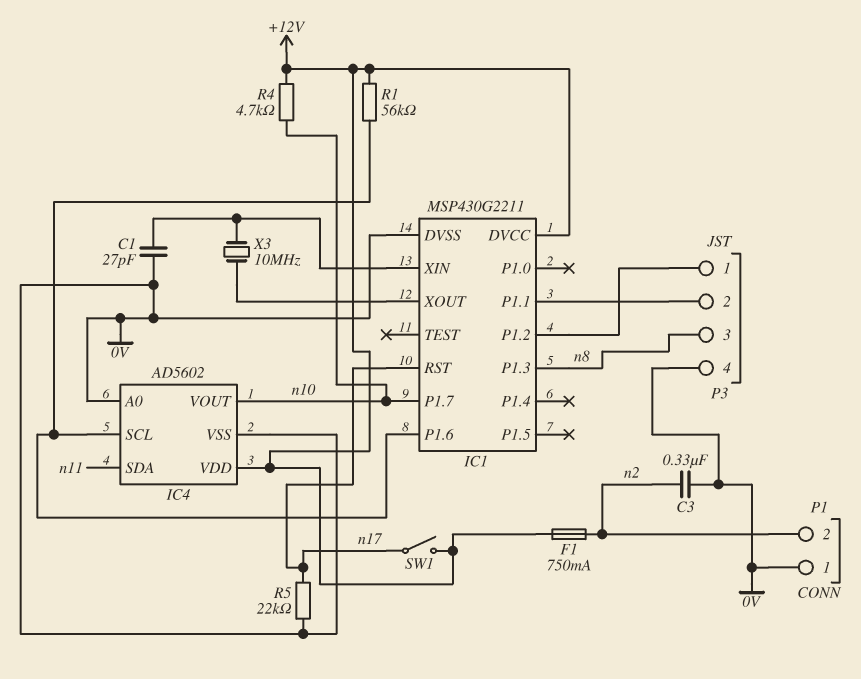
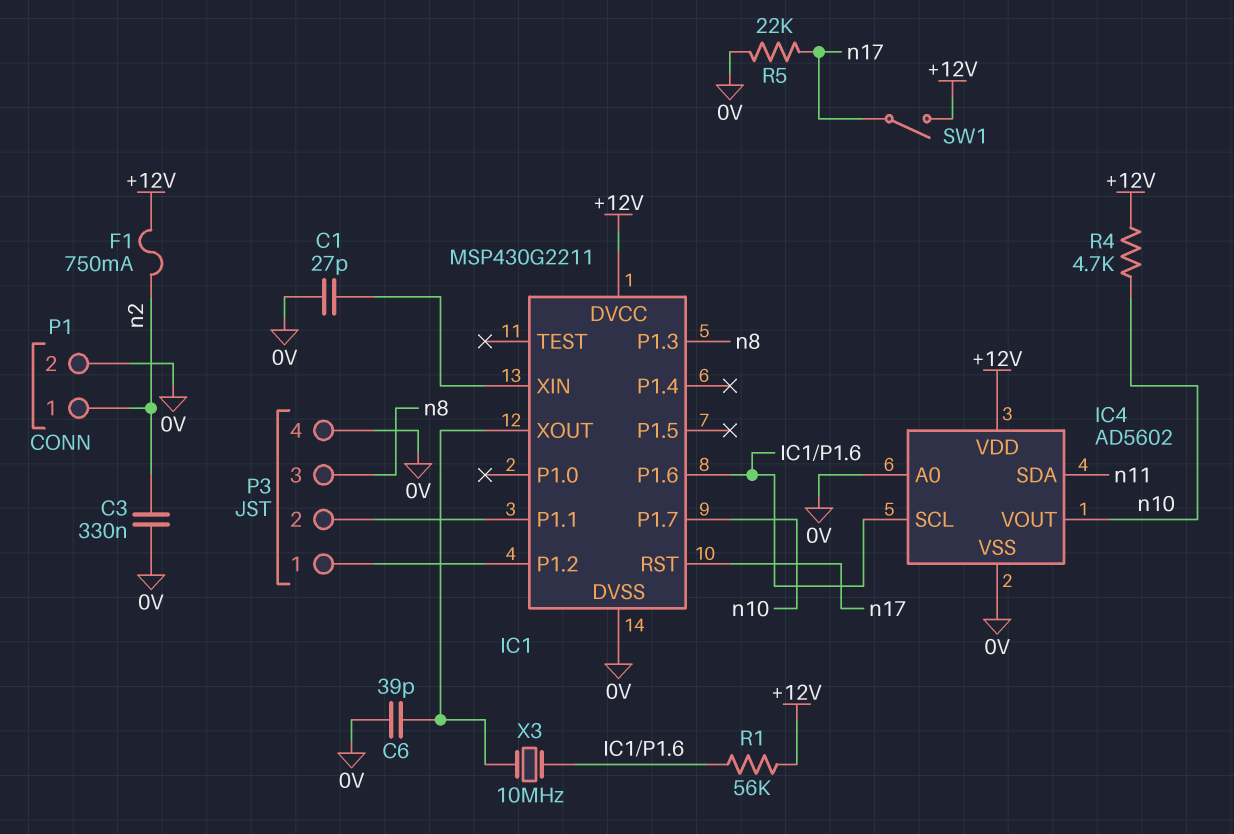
C6: none -> 39pF (0V, IC1/XOUT)
P1 pin 1: 0V -> n2
P1 pin 2: n2 -> 0V
X3: 10MHz (IC1/XIN, IC1/XOUT) -> 10MHz (IC1/P1.6, IC1/XOUT)

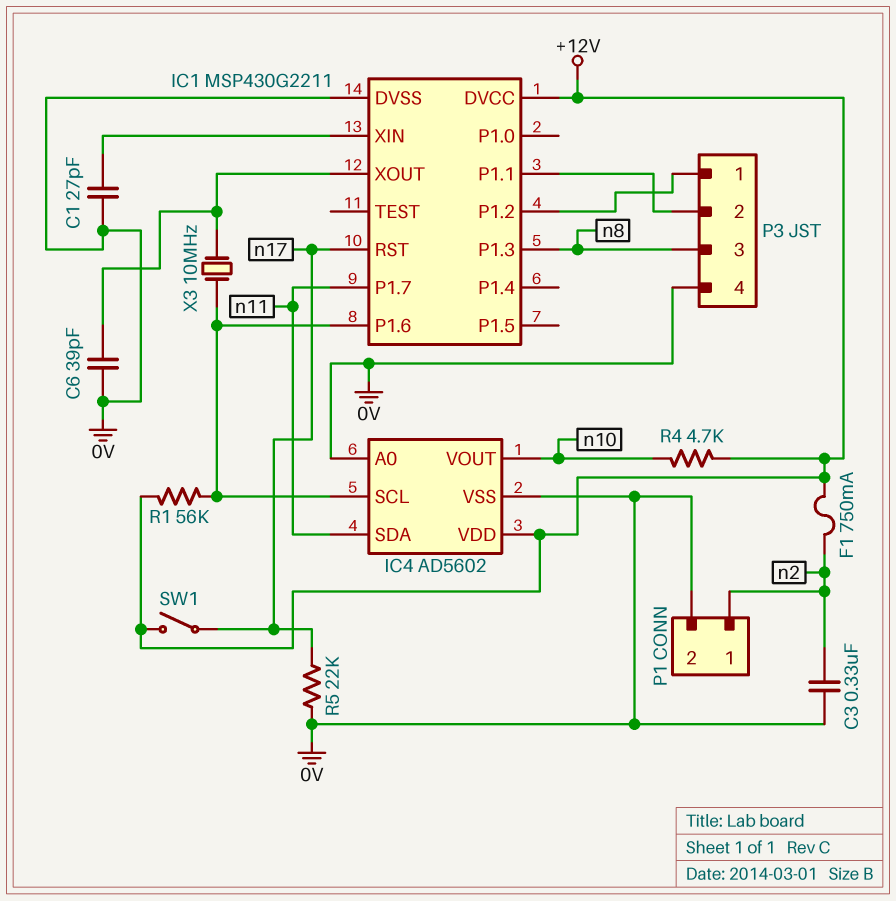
IC1 pin P1.7: n10 -> n11

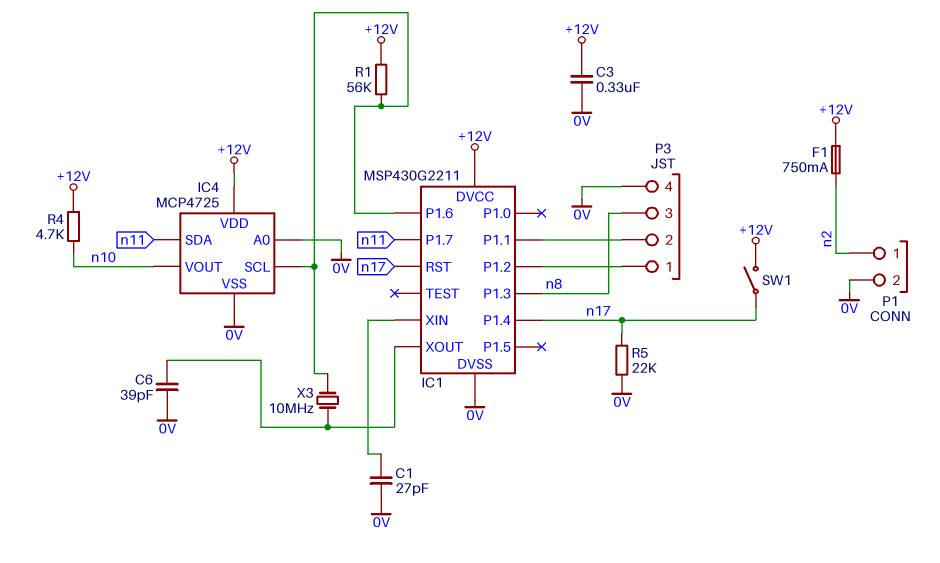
C3: 330nF (0V, n2) -> 330nF (+12V, 0V)
IC1 pin P1.4: none -> n17
IC4: AD5602 -> MCP4725

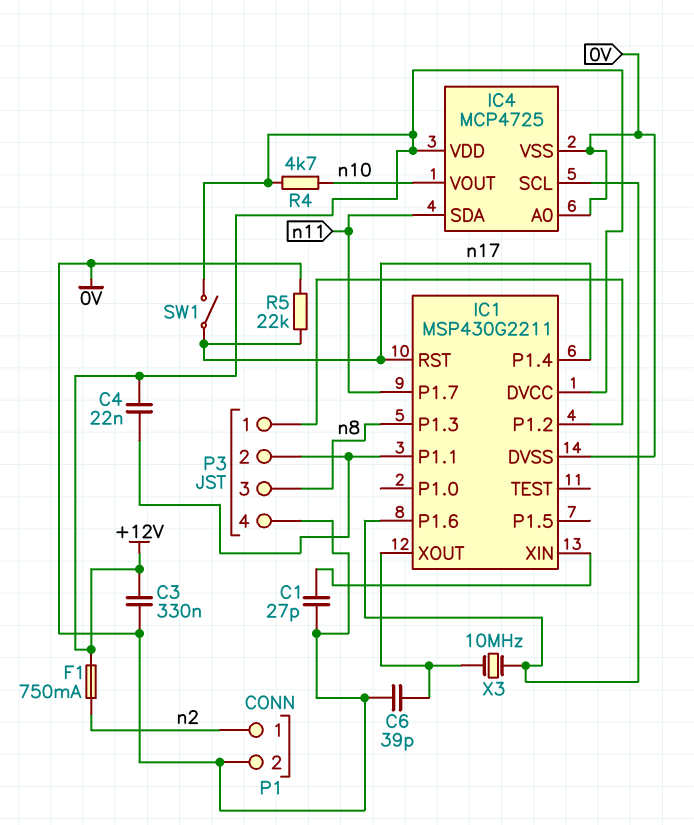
C4: none -> 22nF (+12V, IC1/P1.1)
R1: 56k (+12V, IC1/P1.6) -> none

